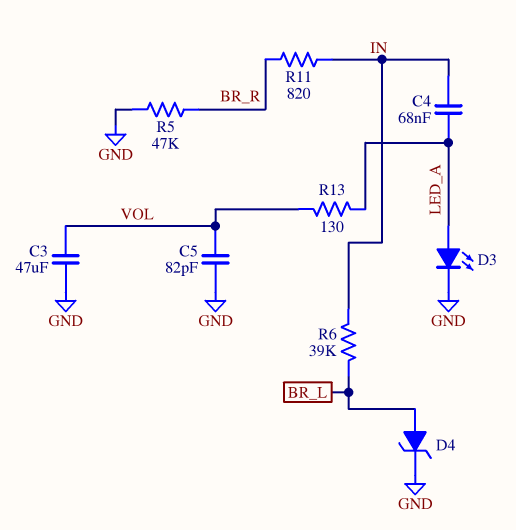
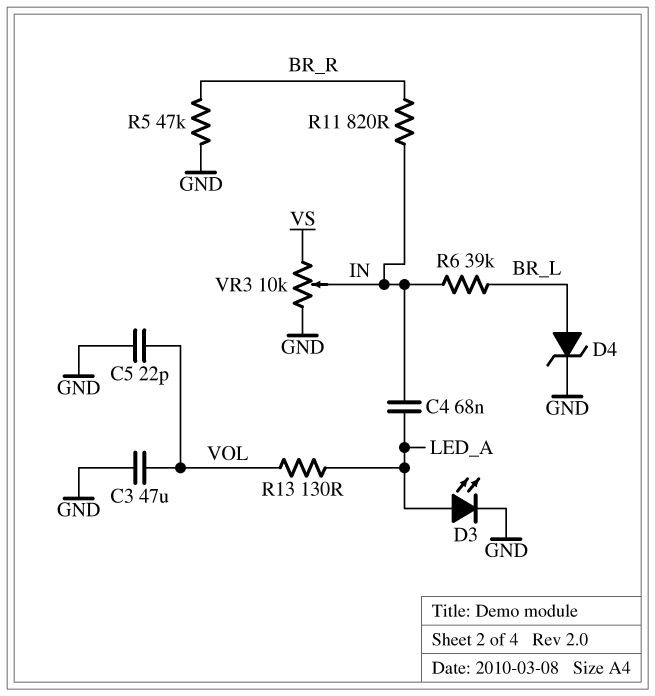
C5: 82pF (GND, VOL) -> 22pF (GND, VOL)
VR3: none -> 10k (GND, VS, wiper IN)

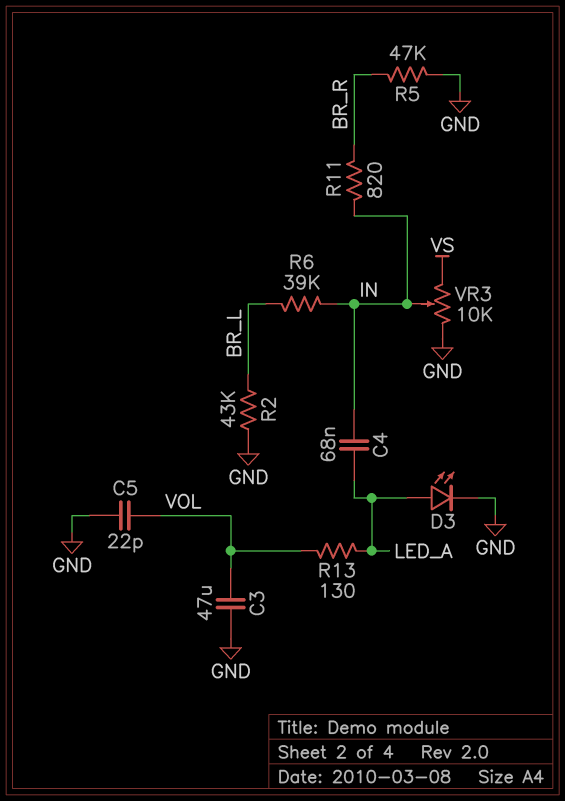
D4: zener (A BR_L, K GND) -> none
R2: none -> 43k (BR_L, GND)

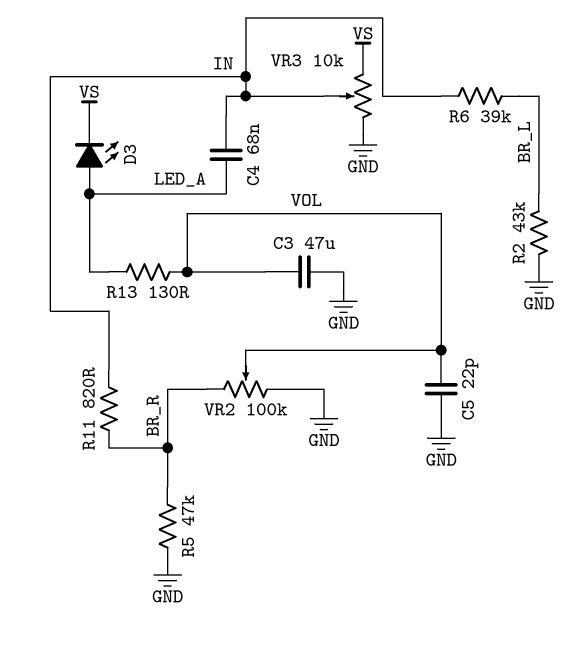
D3: LED (A LED_A, K GND) -> LED (A LED_A, K VS)
VR2: none -> 100k (BR_R, GND, wiper VOL)

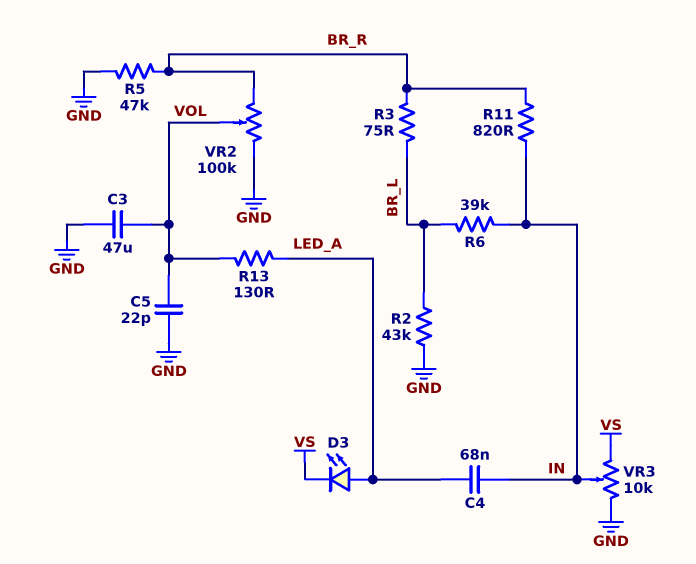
R3: none -> 75 (BR_L, BR_R)

